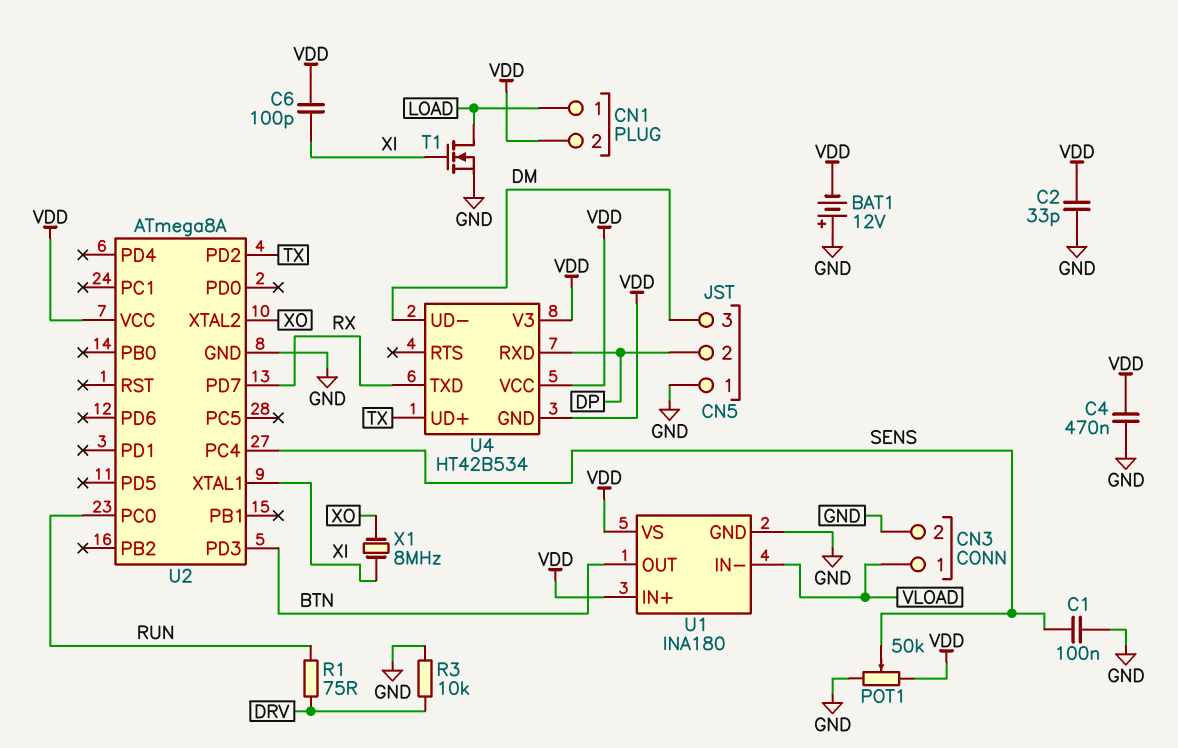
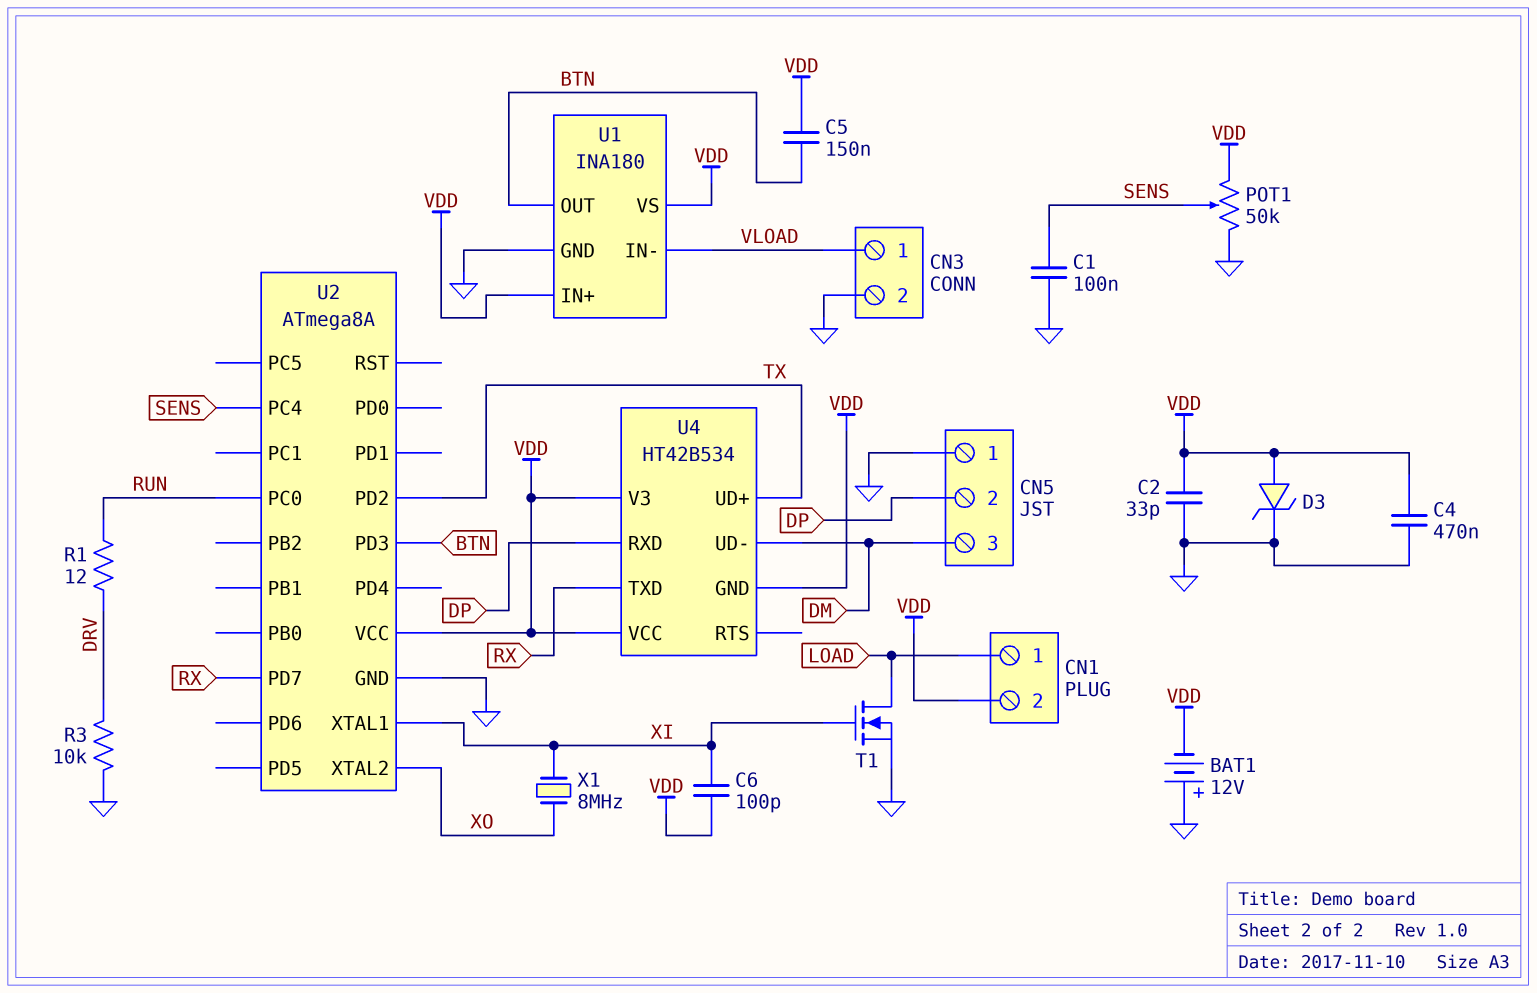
C5: none -> 150nF (BTN, VDD)
D3: none -> zener (A VDD, K GND)
R1: 75 (DRV, RUN) -> 12 (DRV, RUN)

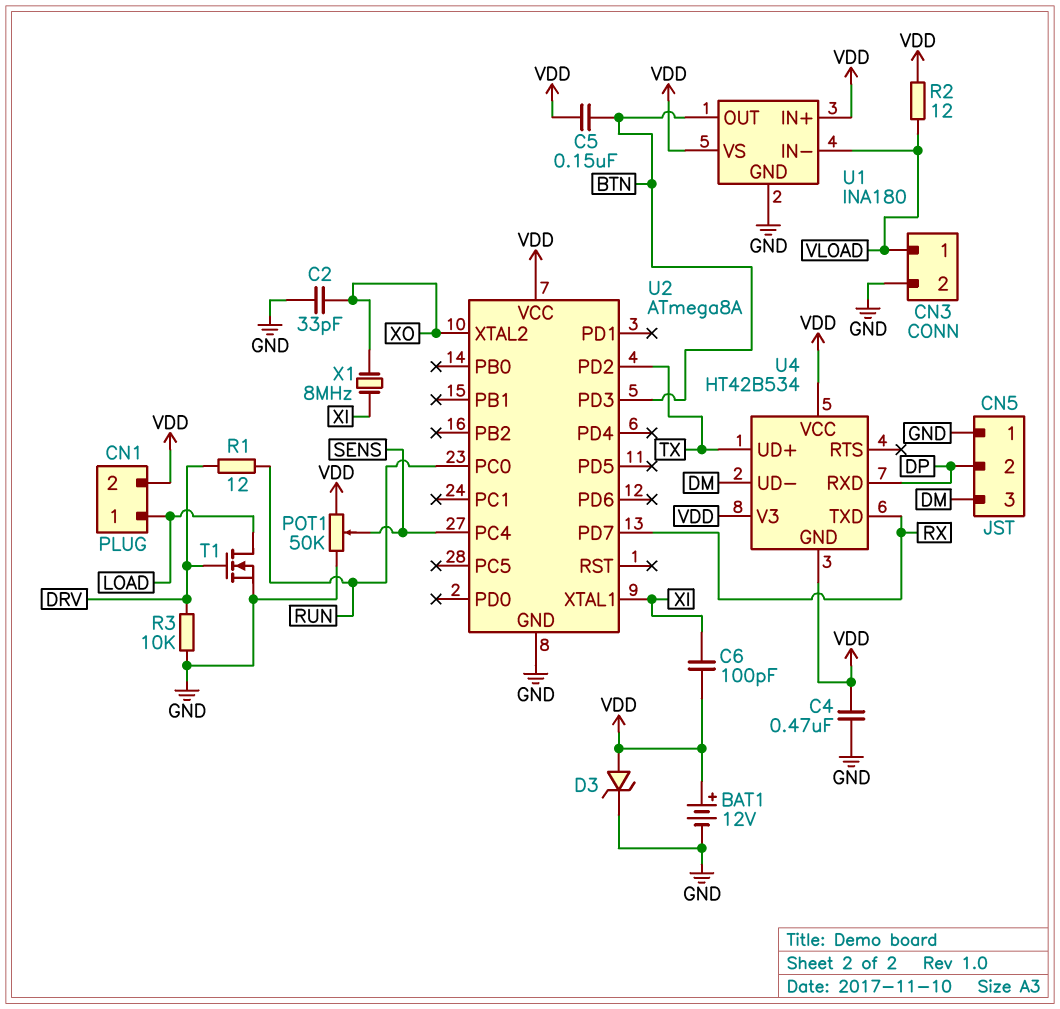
BAT1: 12V (plus GND, minus VDD) -> 12V (plus VDD, minus GND)
C1: 100nF (GND, SENS) -> none
C2: 33pF (GND, VDD) -> 33pF (GND, XO)
R2: none -> 12 (VDD, VLOAD)
T1: NMOS (G XI, D LOAD, S GND) -> NMOS (G DRV, D LOAD, S GND)

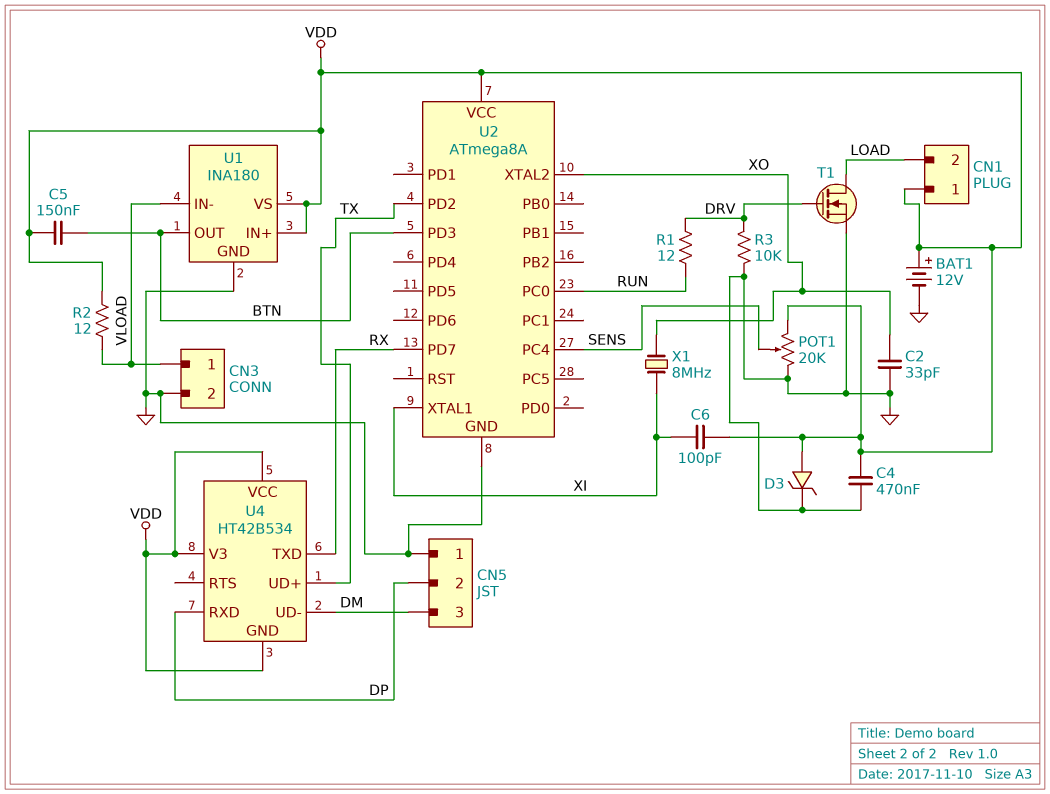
CN1 pin 1: LOAD -> VDD
CN1 pin 2: VDD -> LOAD
POT1: 50k (GND, VDD, wiper SENS) -> 20k (GND, VDD, wiper SENS)

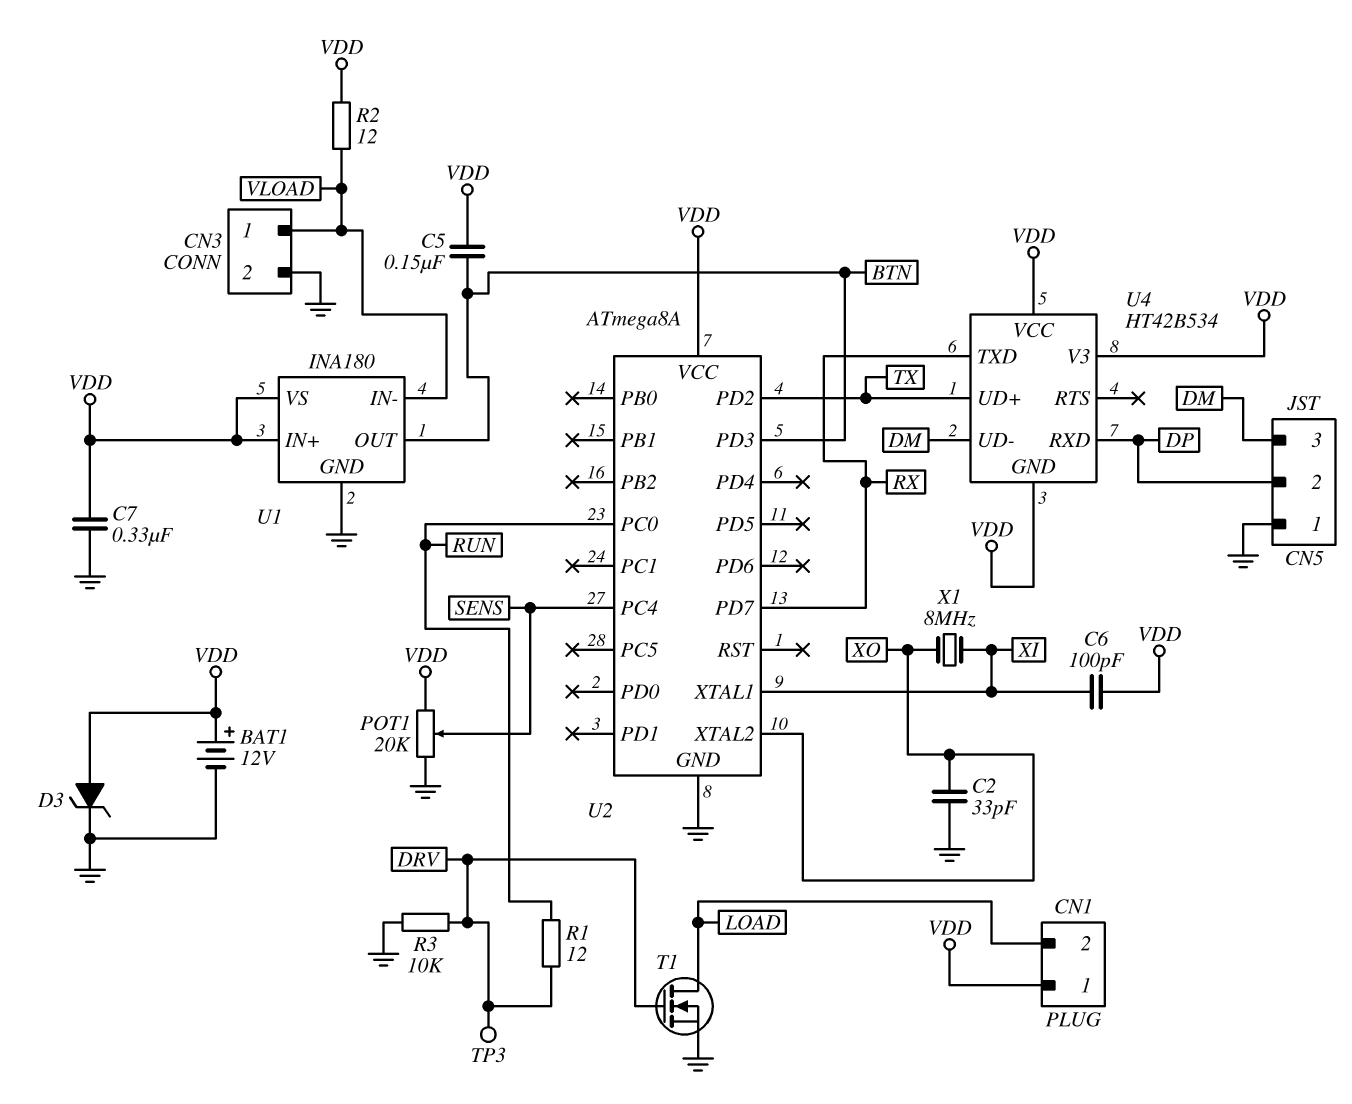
C4: 470nF (GND, VDD) -> none
C7: none -> 330nF (GND, VDD)
TP3: none -> test point (DRV)

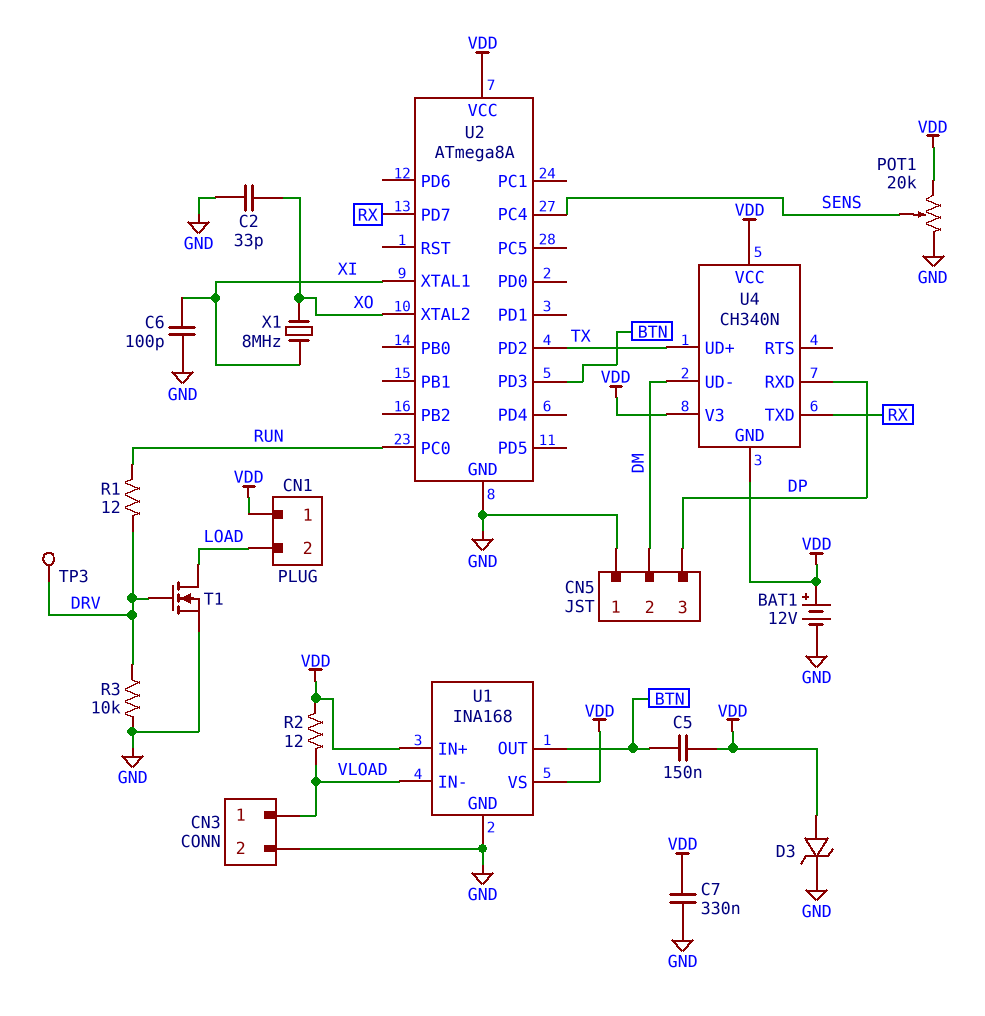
C6: 100pF (VDD, XI) -> 100pF (GND, XI)
CN5 pin 2: DP -> DM
CN5 pin 3: DM -> DP
U1: INA180 -> INA168
U4: HT42B534 -> CH340N

